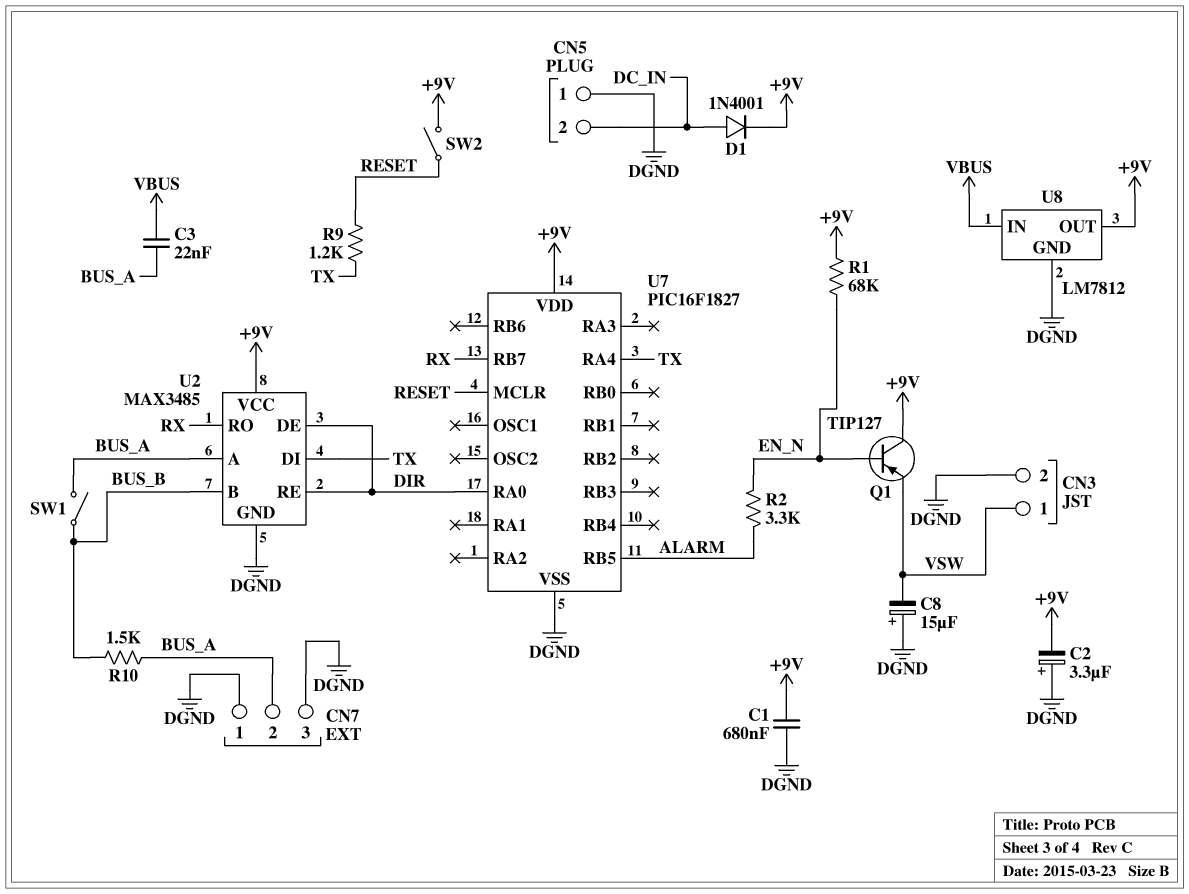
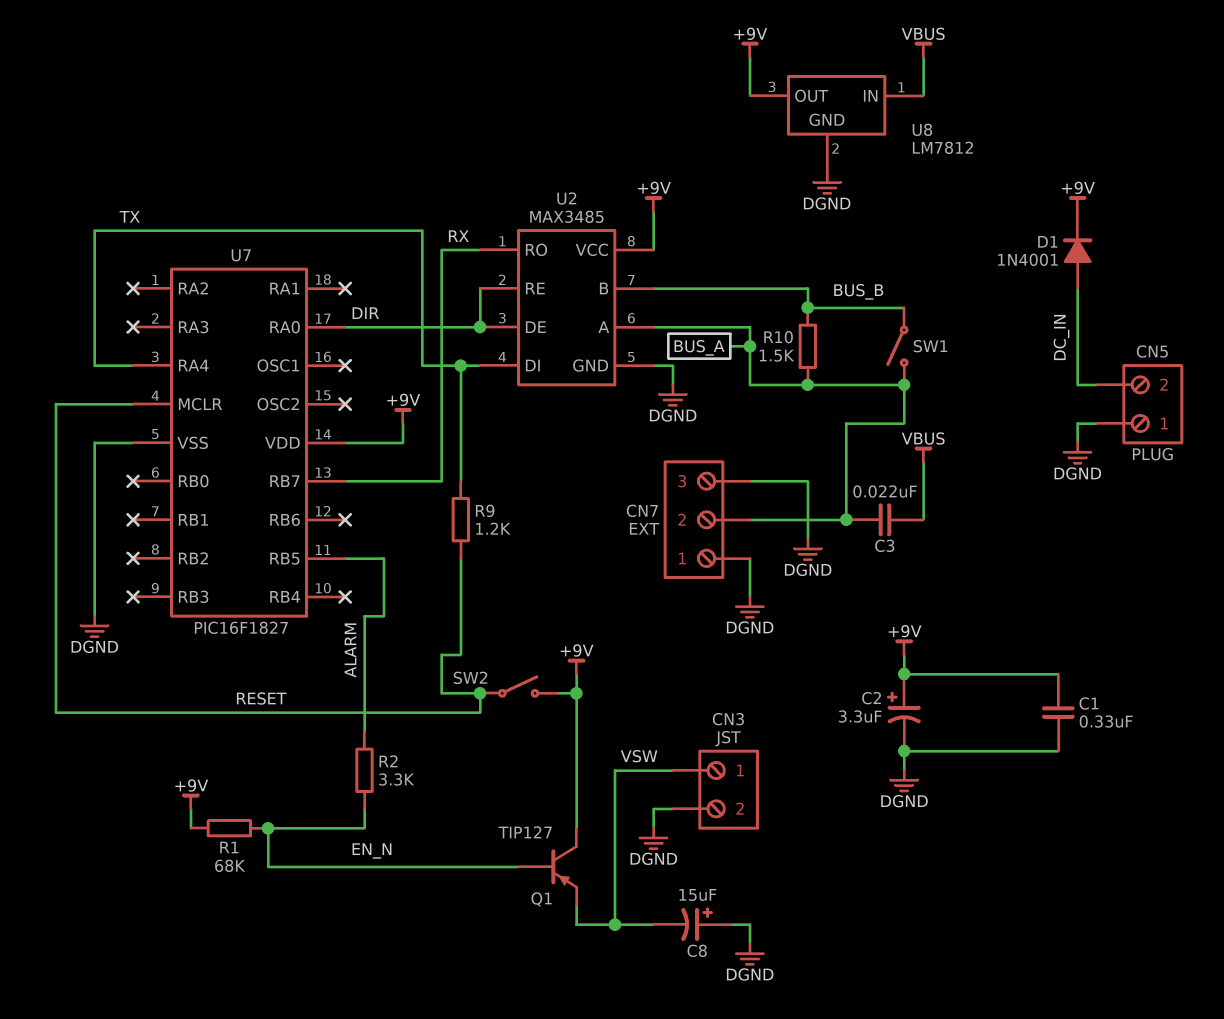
C1: 680nF (+9V, DGND) -> 330nF (+9V, DGND)
C2: 3.3uF (plus DGND, minus +9V) -> 3.3uF (plus +9V, minus DGND)

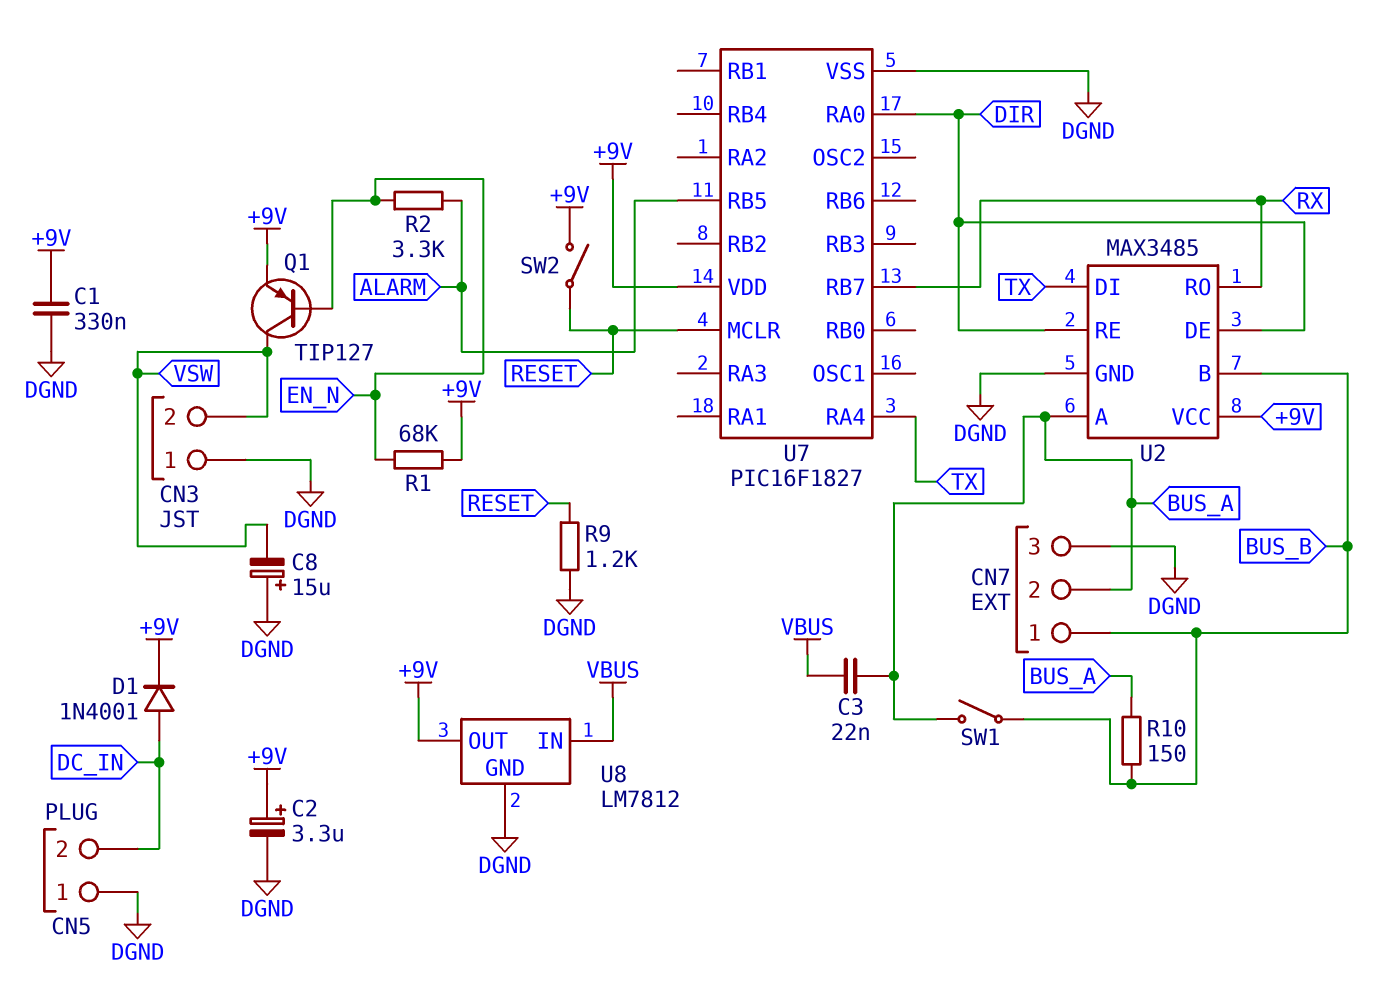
CN3 pin 1: VSW -> DGND
CN3 pin 2: DGND -> VSW
CN7 pin 1: DGND -> BUS_B
Q1: PNP TIP127 (B EN_N, C +9V, E VSW) -> PNP TIP127 (B EN_N, C VSW, E +9V)
R9: 1.2k (RESET, TX) -> 1.2k (DGND, RESET)
R10: 1.5k (BUS_A, BUS_B) -> 150 (BUS_A, BUS_B)

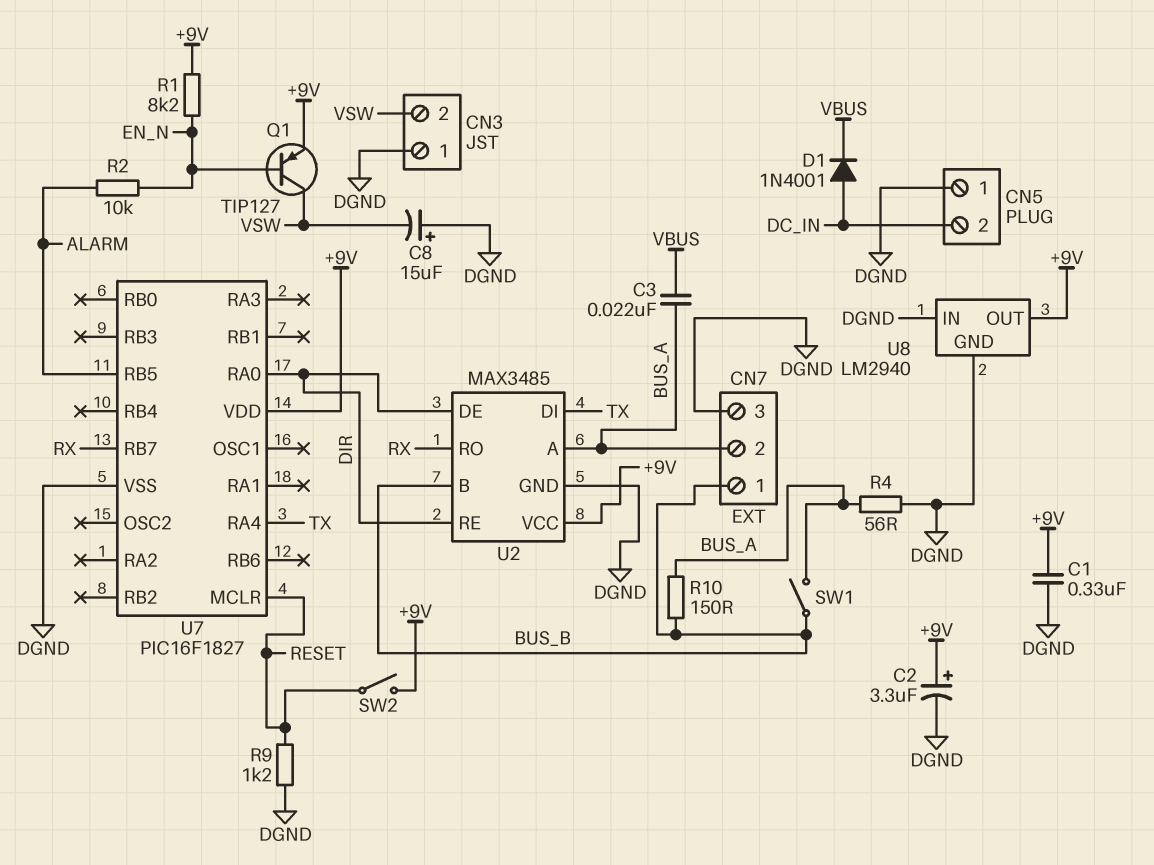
D1: diode 1N4001 (A DC_IN, K +9V) -> diode 1N4001 (A DC_IN, K VBUS)
R1: 68k (+9V, EN_N) -> 8.2k (+9V, EN_N)
R2: 3.3k (ALARM, EN_N) -> 10k (ALARM, EN_N)
R4: none -> 56 (BUS_A, DGND)
U8: LM7812 -> LM2940
U8 pin IN: VBUS -> DGND

